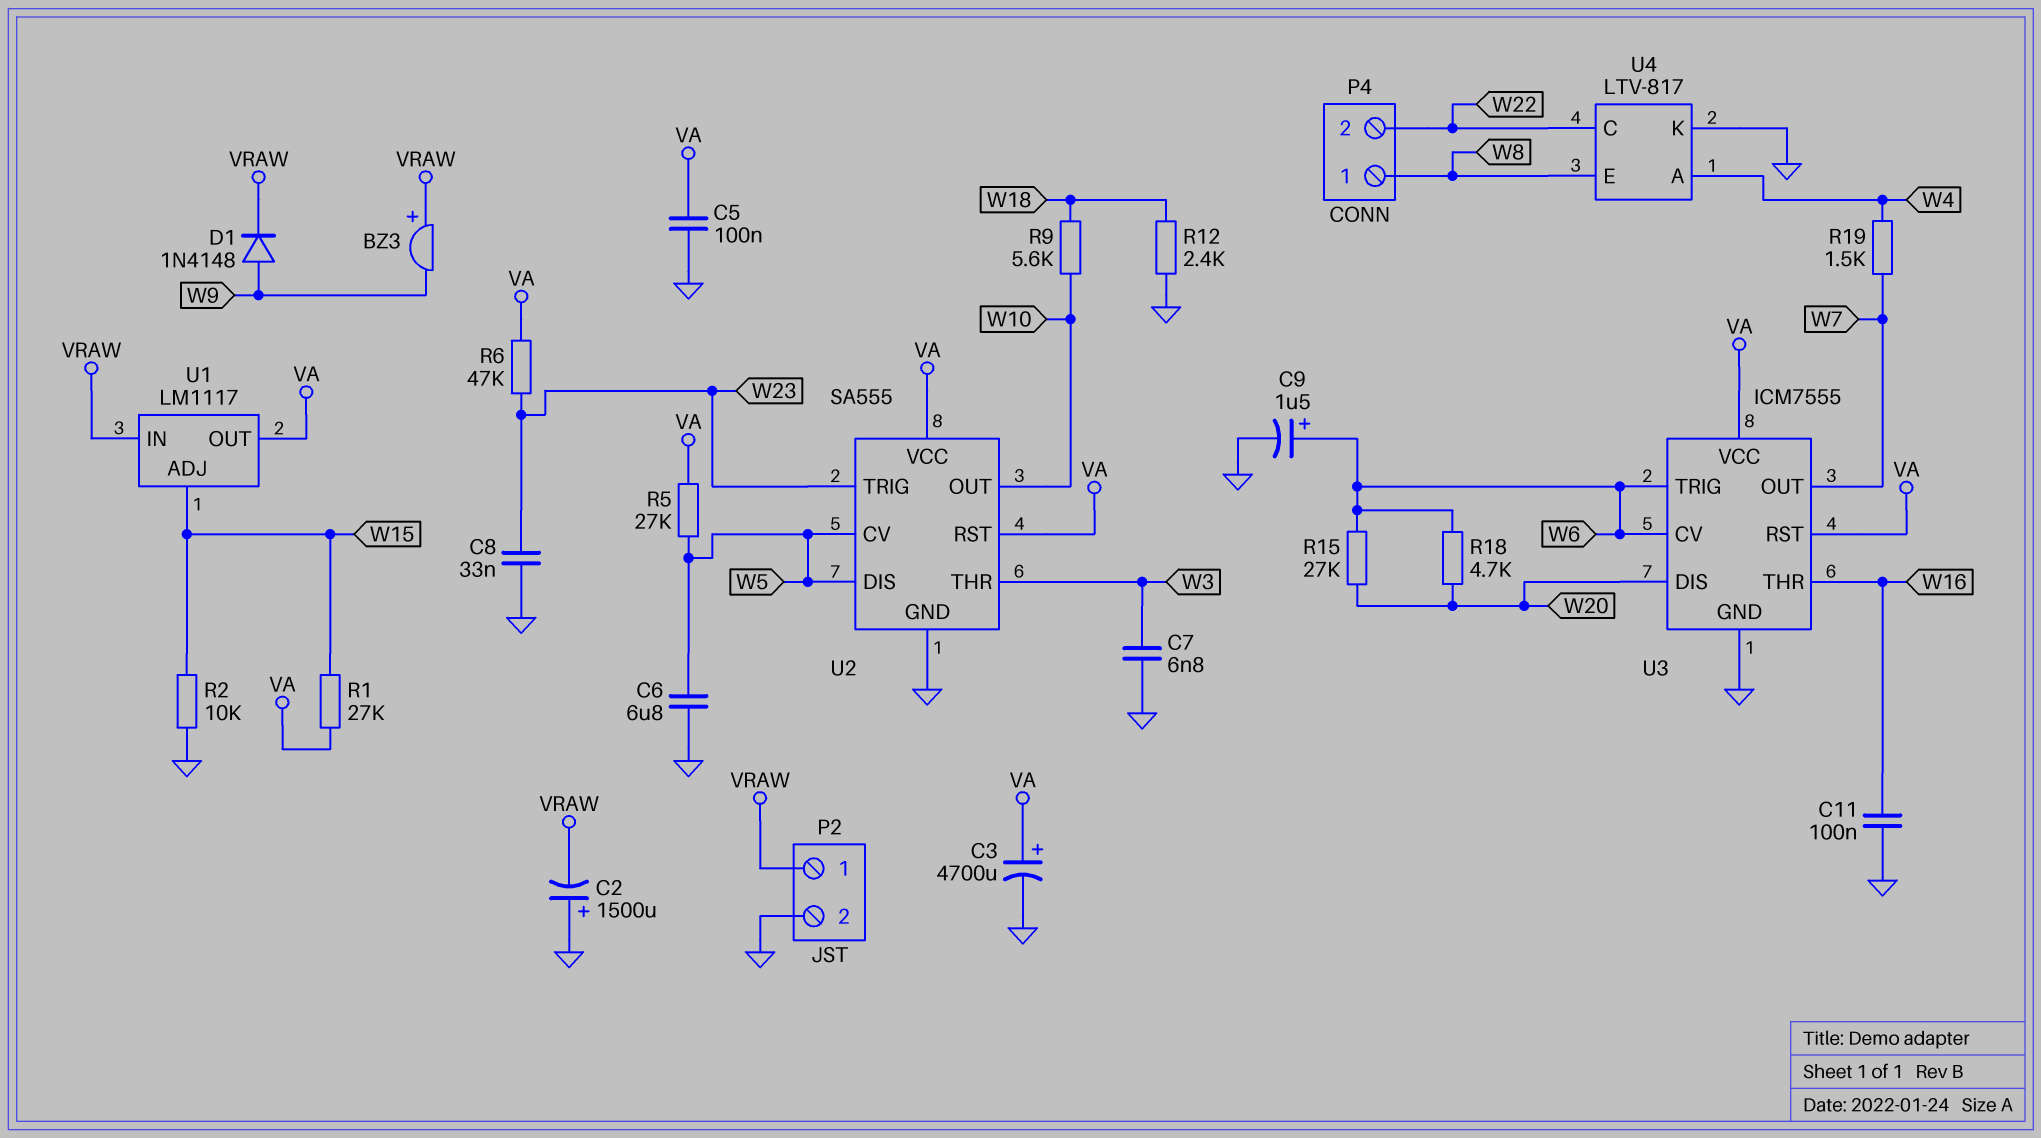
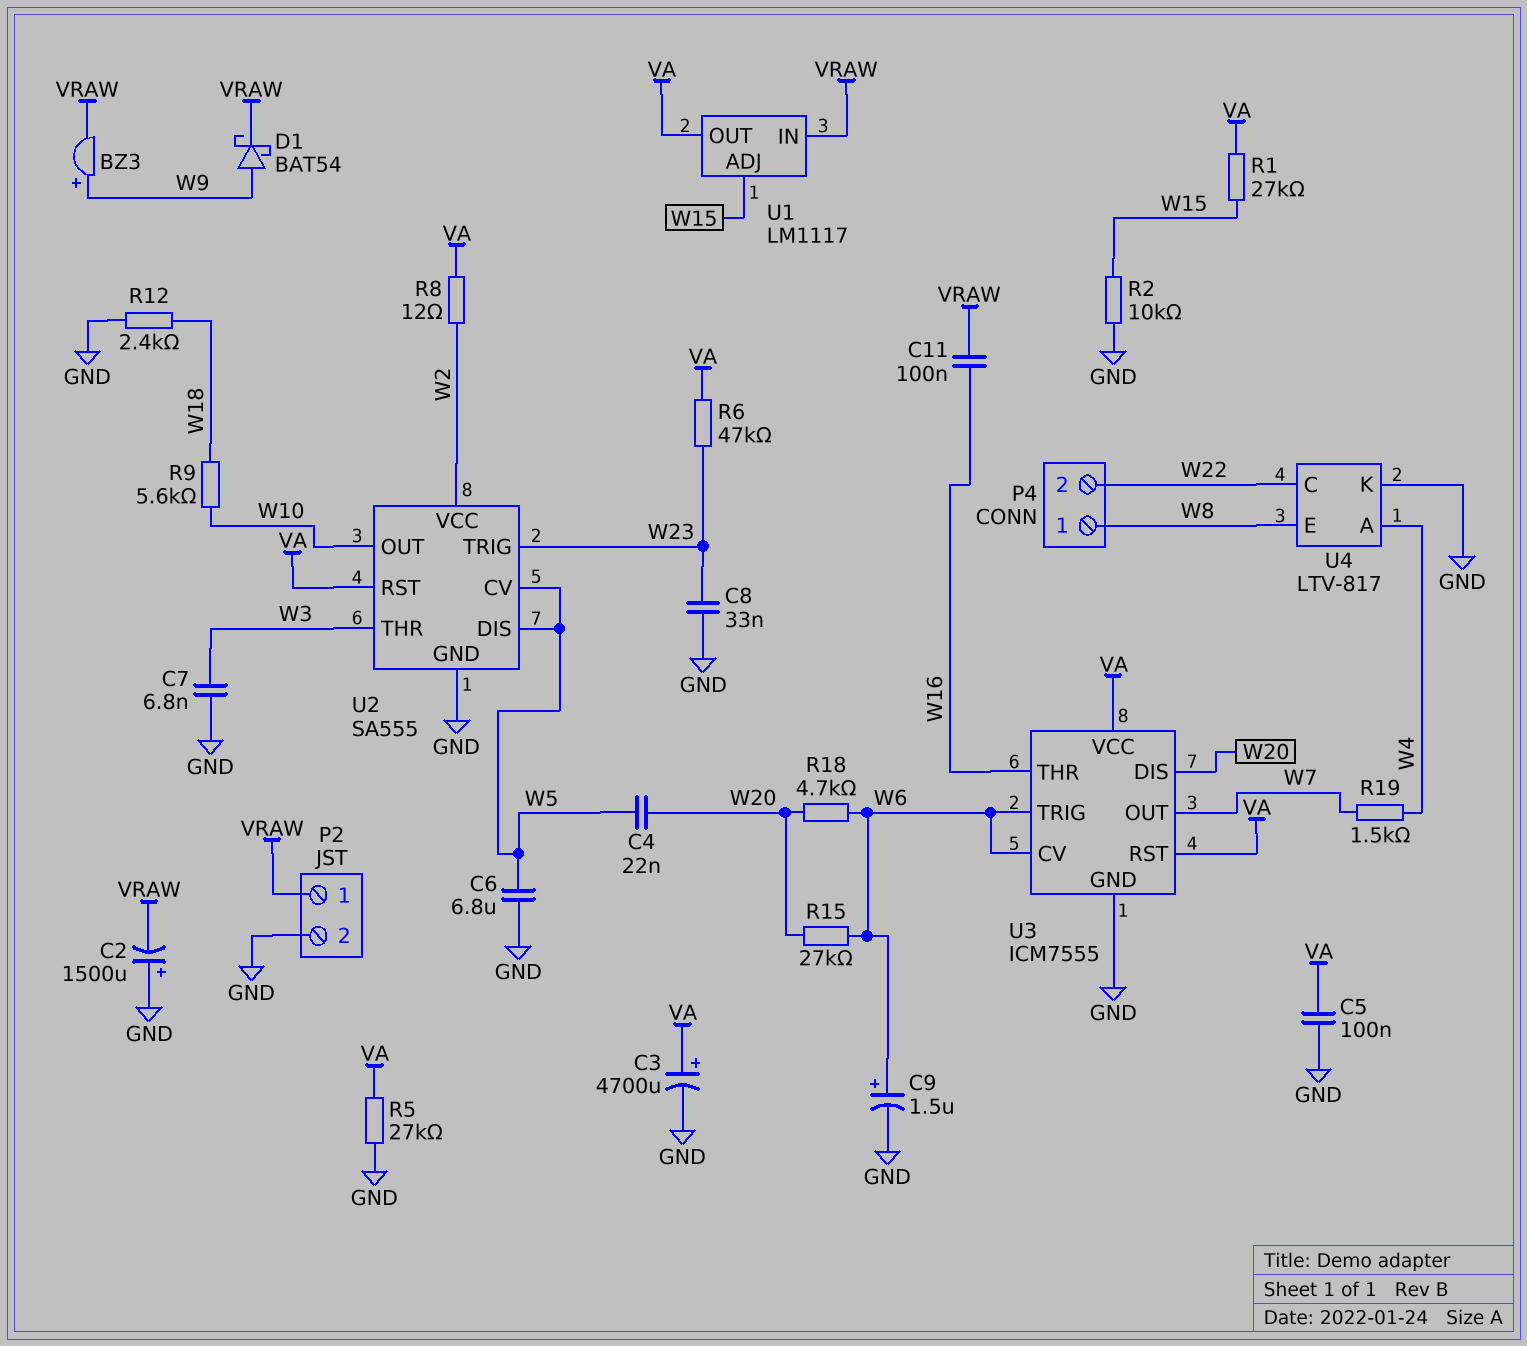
BZ3: buzzer (plus VRAW, minus W9) -> buzzer (plus W9, minus VRAW)
C4: none -> 22nF (W5, W20)
C11: 100nF (GND, W16) -> 100nF (VRAW, W16)
D1: diode 1N4148 (A W9, K VRAW) -> schottky BAT54 (A W9, K VRAW)
R5: 27k (VA, W5) -> 27k (GND, VA)
R8: none -> 12 (VA, W2)
U2 pin VCC: VA -> W2

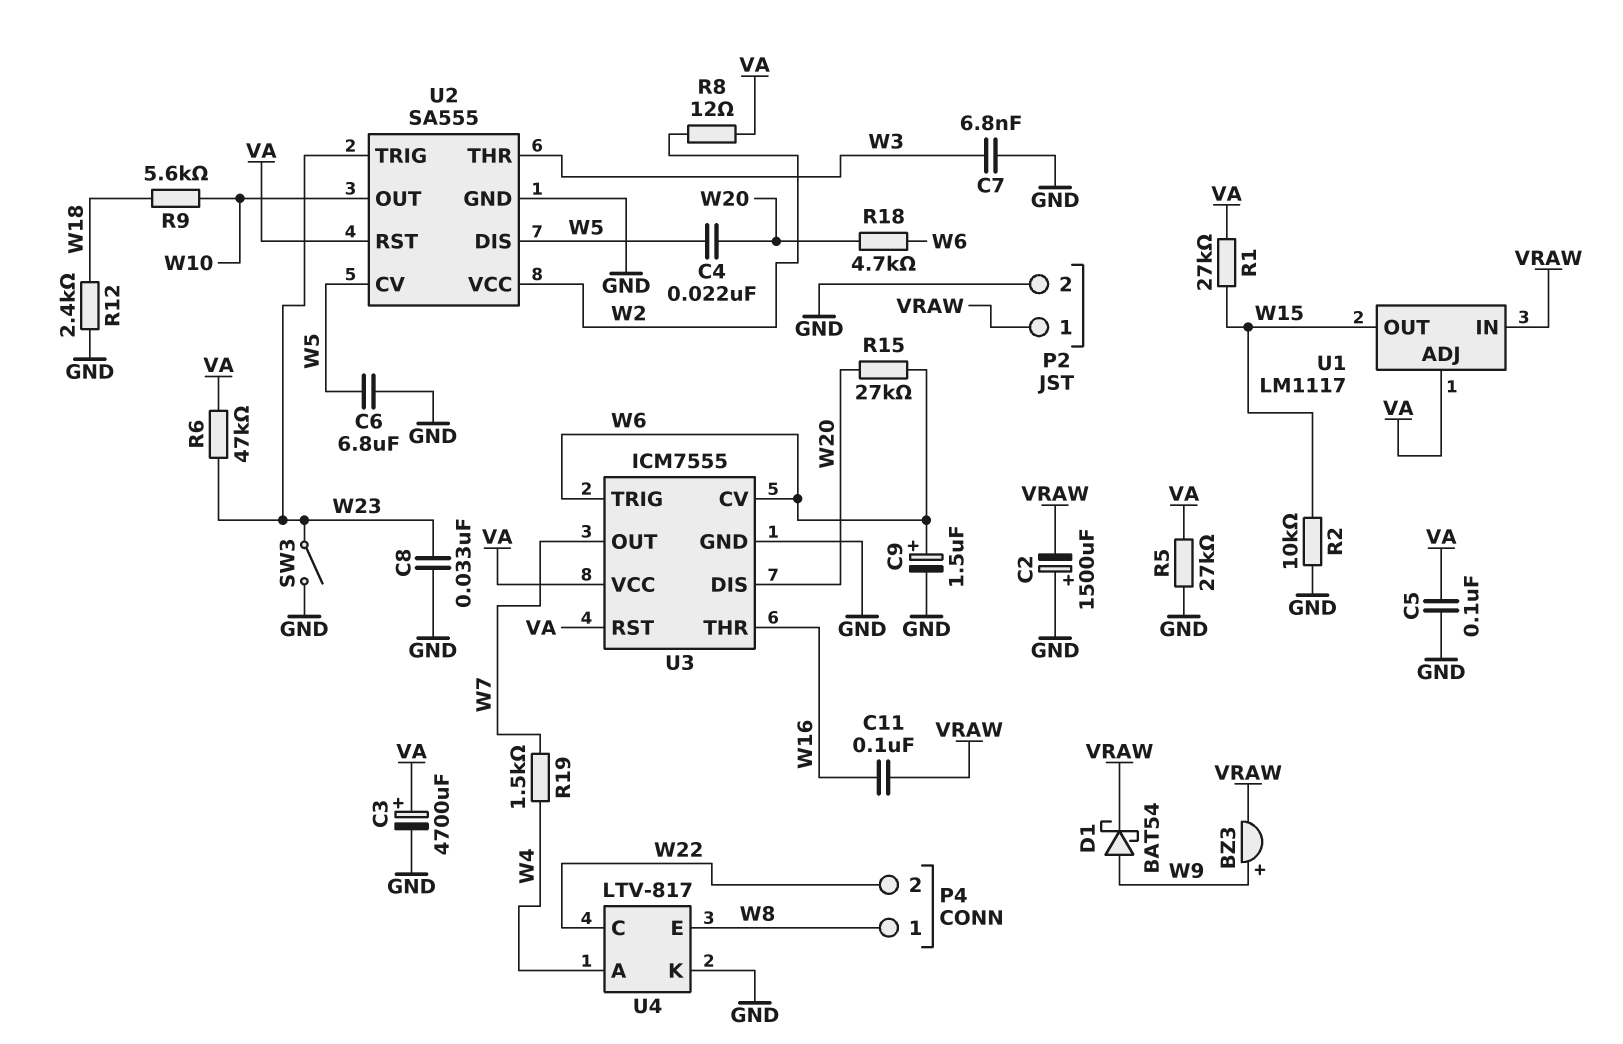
SW3: none -> switch (GND, W23)
U1 pin ADJ: W15 -> VA
U1 pin OUT: VA -> W15

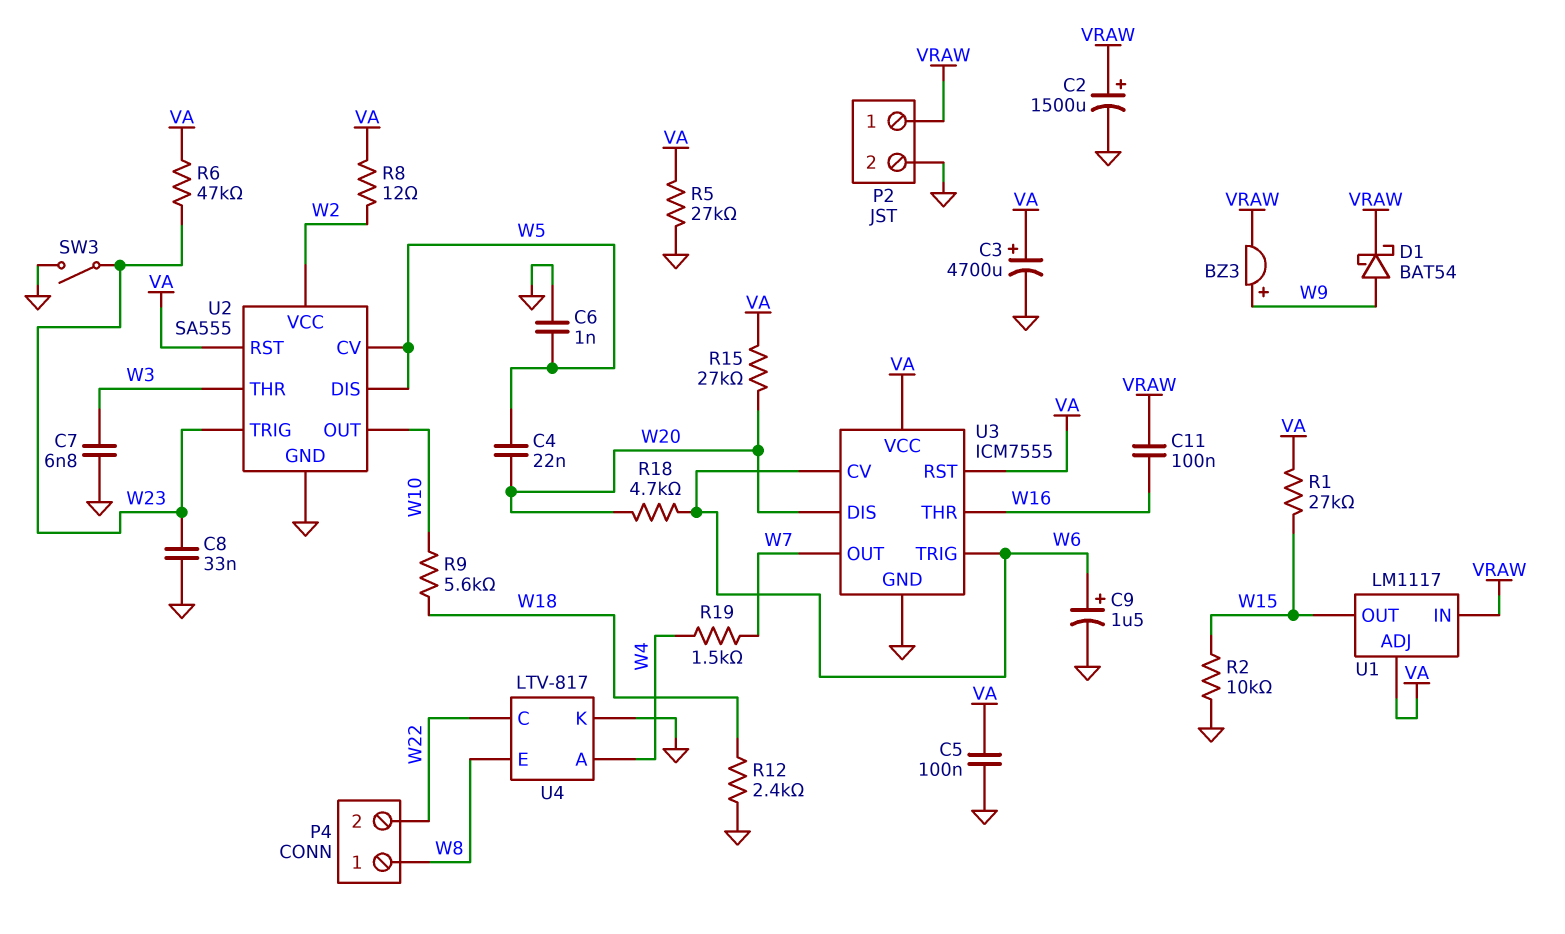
C2: 1500uF (plus GND, minus VRAW) -> 1500uF (plus VRAW, minus GND)
C6: 6.8uF (GND, W5) -> 1nF (GND, W5)
R15: 27k (W6, W20) -> 27k (VA, W20)

